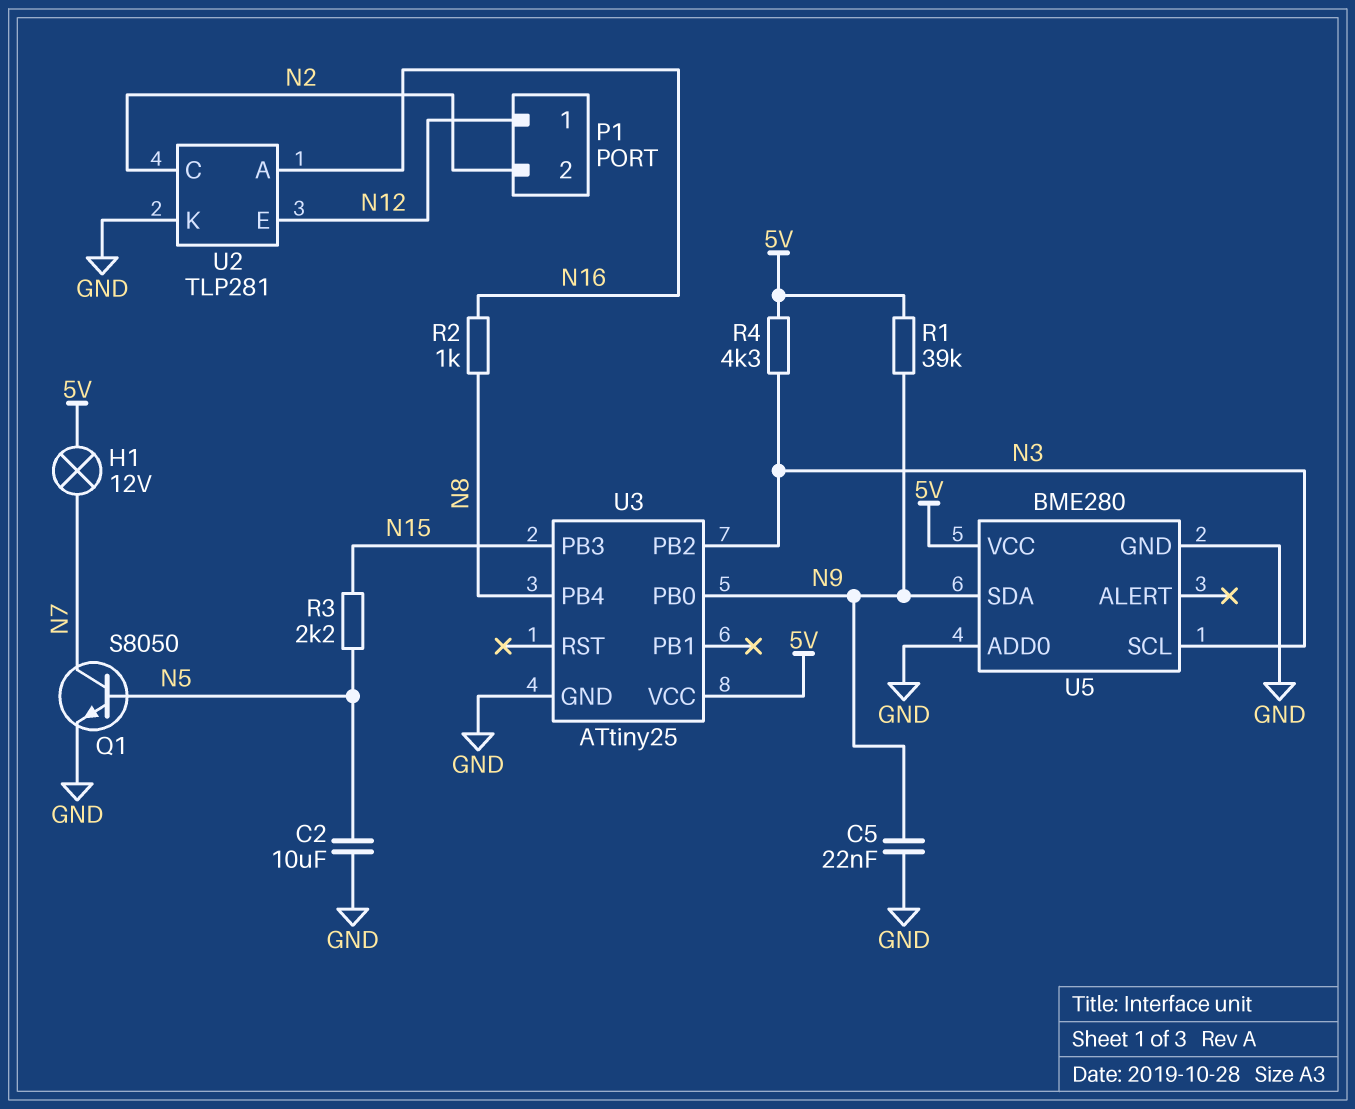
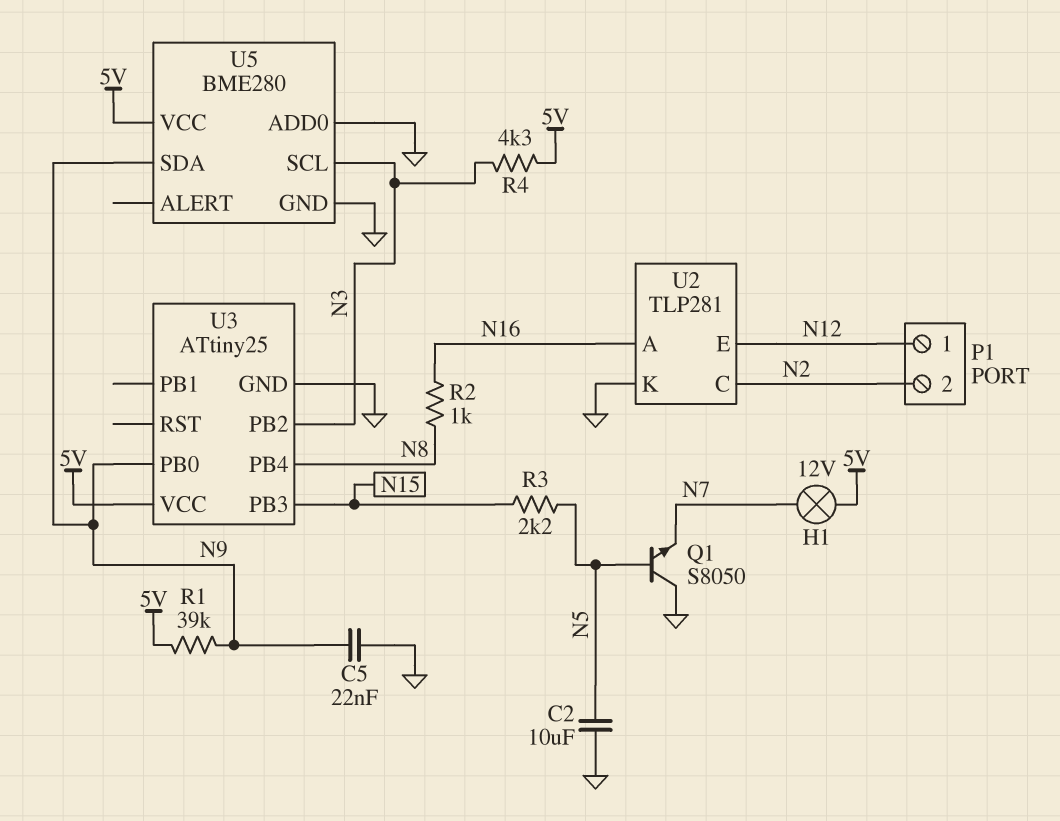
Q1: NPN S8050 (B N5, C N7, E GND) -> NPN S8050 (B N5, C GND, E N7)

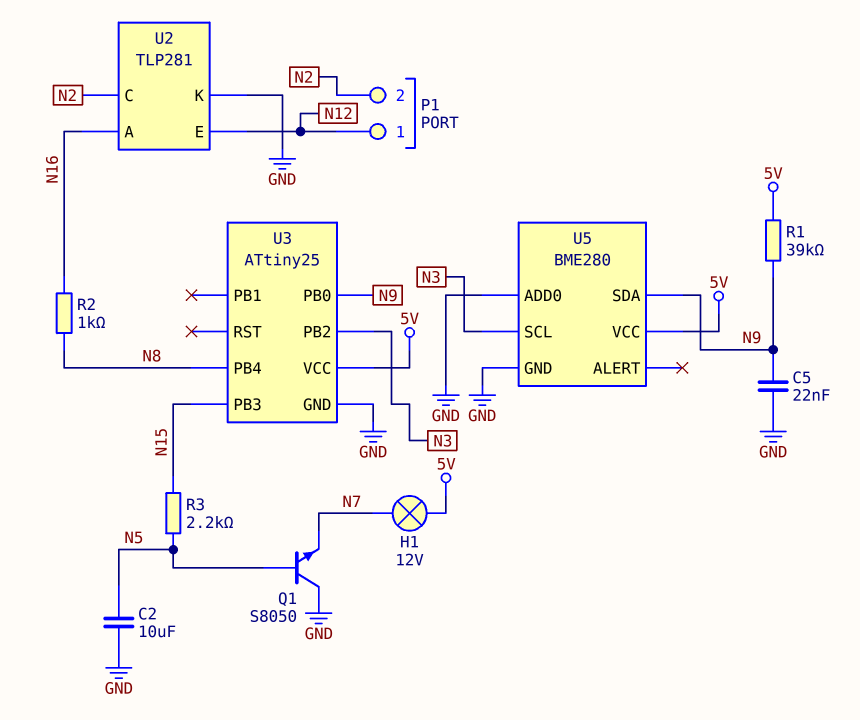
R4: 4.3k (5V, N3) -> none

